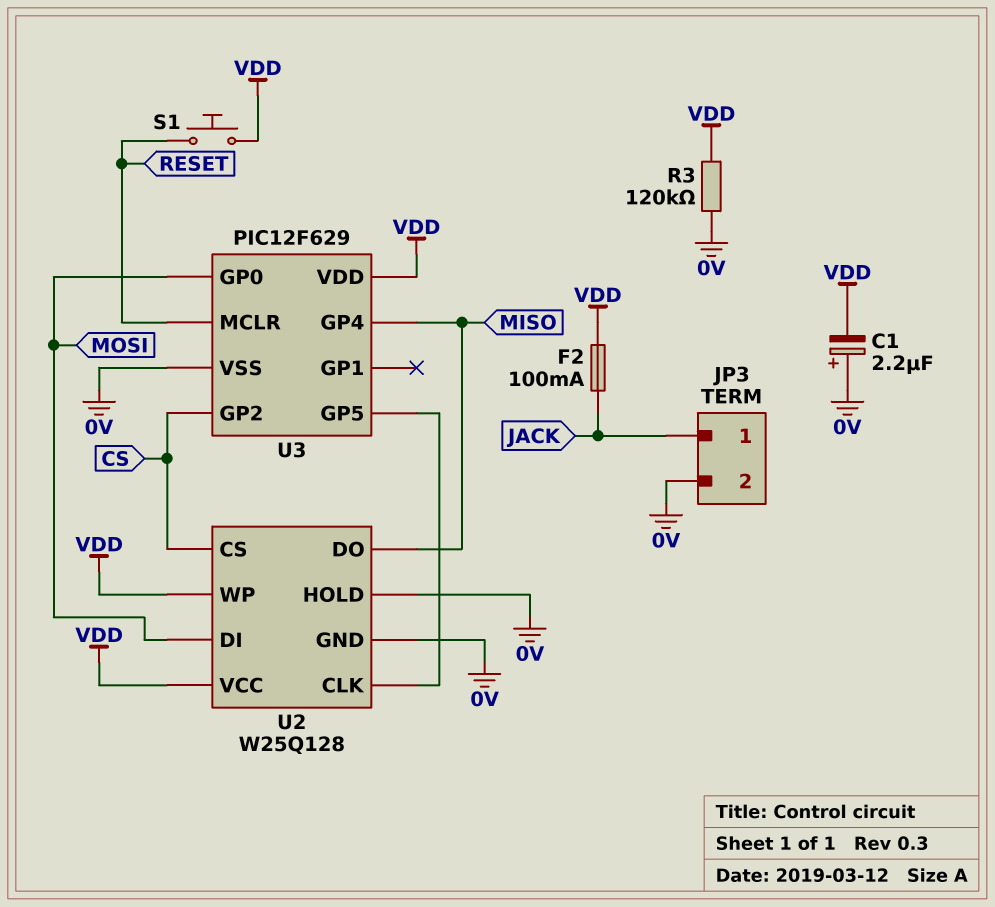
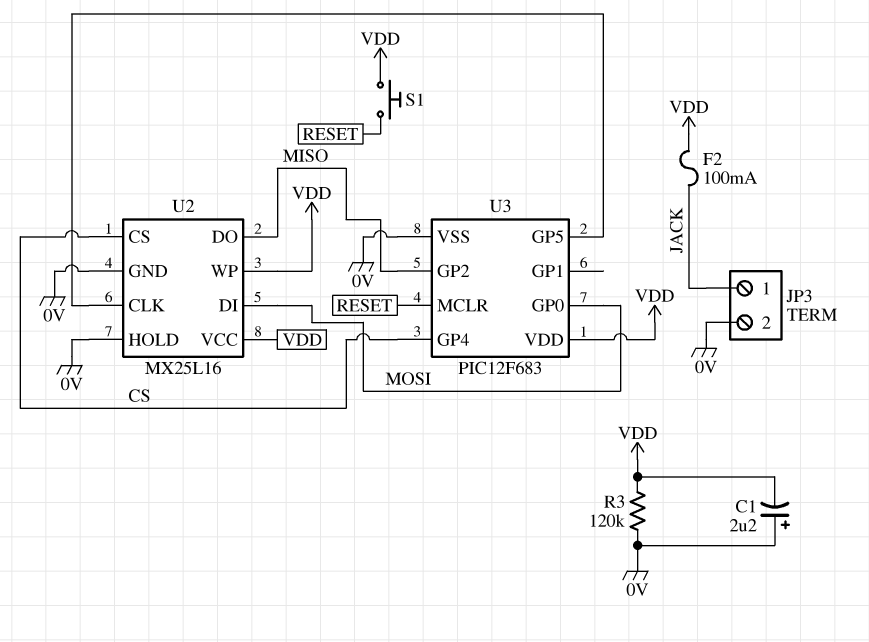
U2: W25Q128 -> MX25L16
U3: PIC12F629 -> PIC12F683
U3 pin GP2: CS -> MISO
U3 pin GP4: MISO -> CS

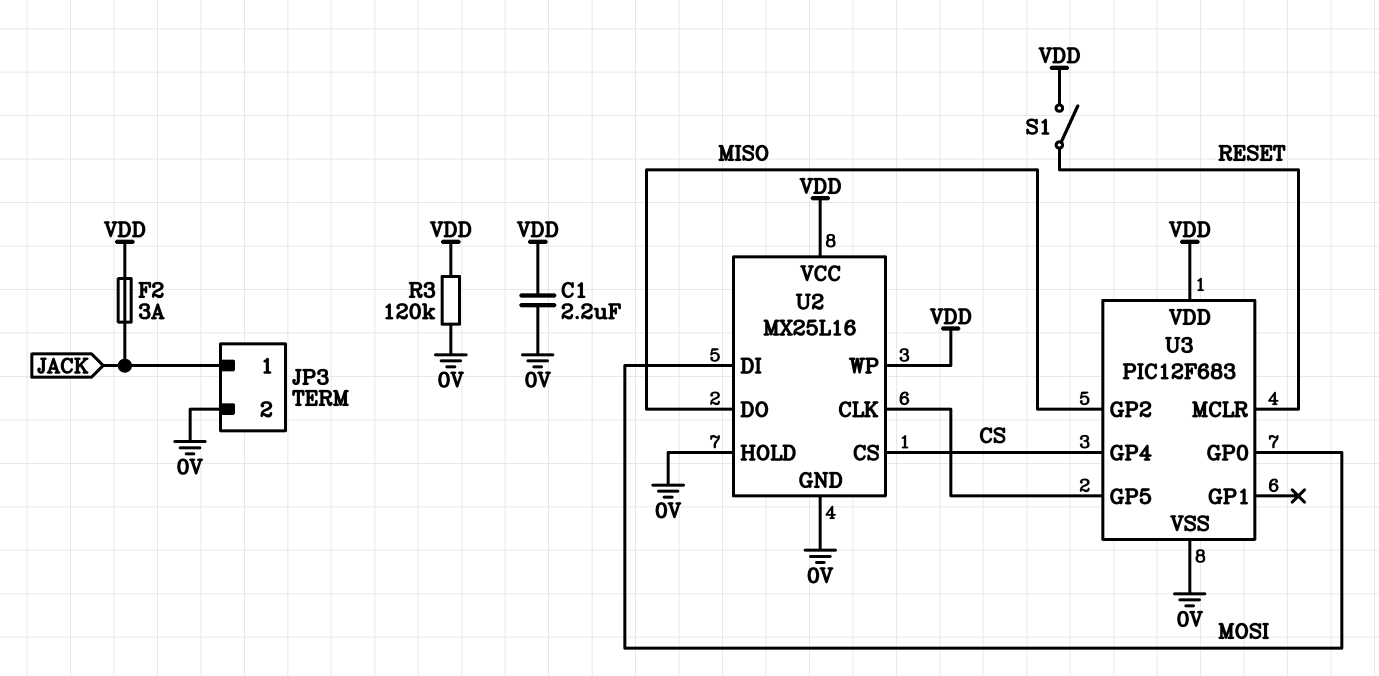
C1: 2.2uF (plus 0V, minus VDD) -> 2.2uF (0V, VDD)
F2: 100mA (JACK, VDD) -> 3A (JACK, VDD)
S1: button (RESET, VDD) -> switch (RESET, VDD)

